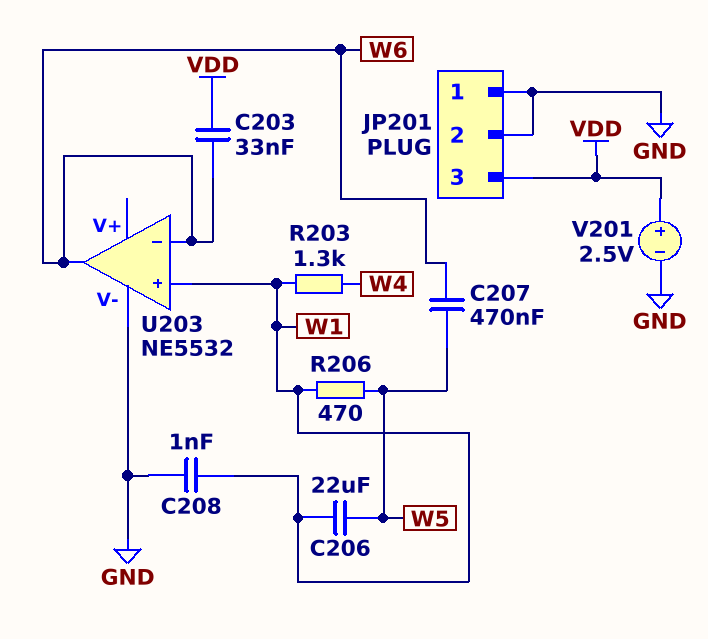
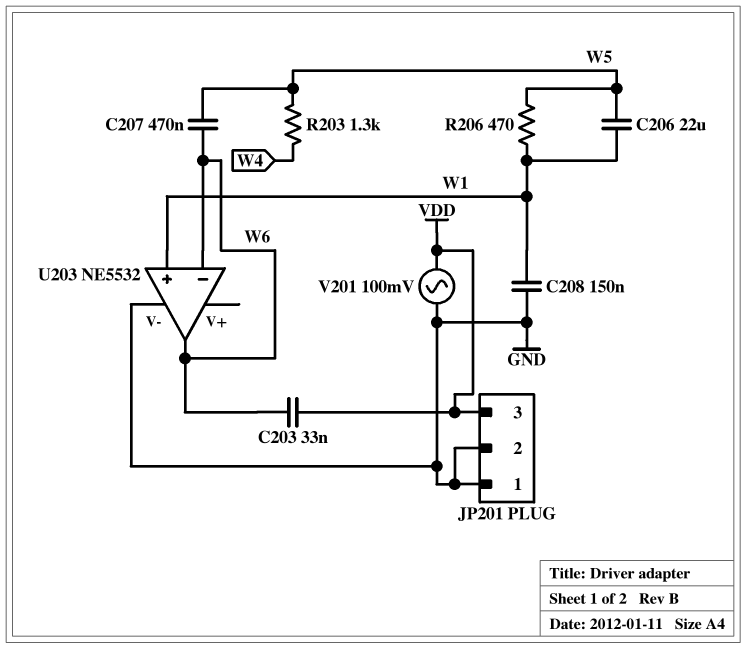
C208: 1nF (GND, W1) -> 150nF (GND, W1)
R203: 1.3k (W1, W4) -> 1.3k (W4, W5)
V201: 2.5V (plus VDD, minus GND) -> AC 100mV (GND, VDD)

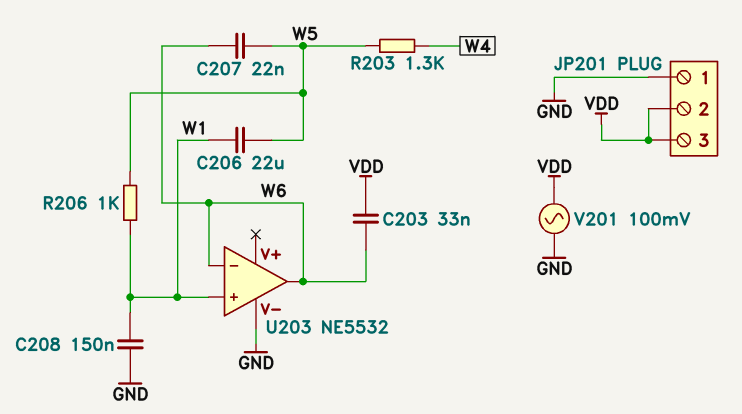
C207: 470nF (W5, W6) -> 22nF (W5, W6)
JP201 pin 2: GND -> VDD
R206: 470 (W1, W5) -> 1k (W1, W5)

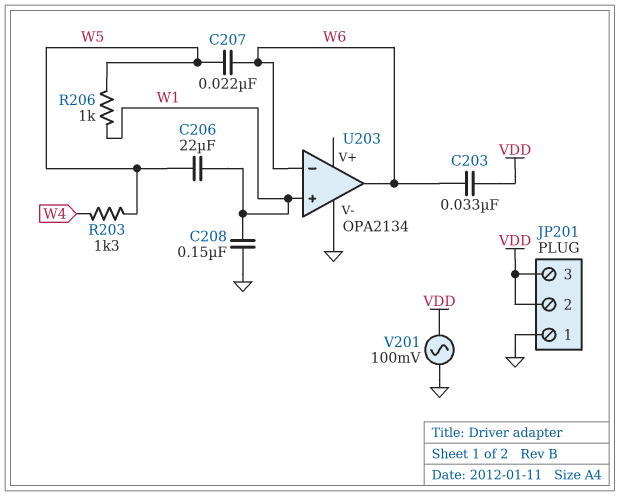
U203: NE5532 -> OPA2134

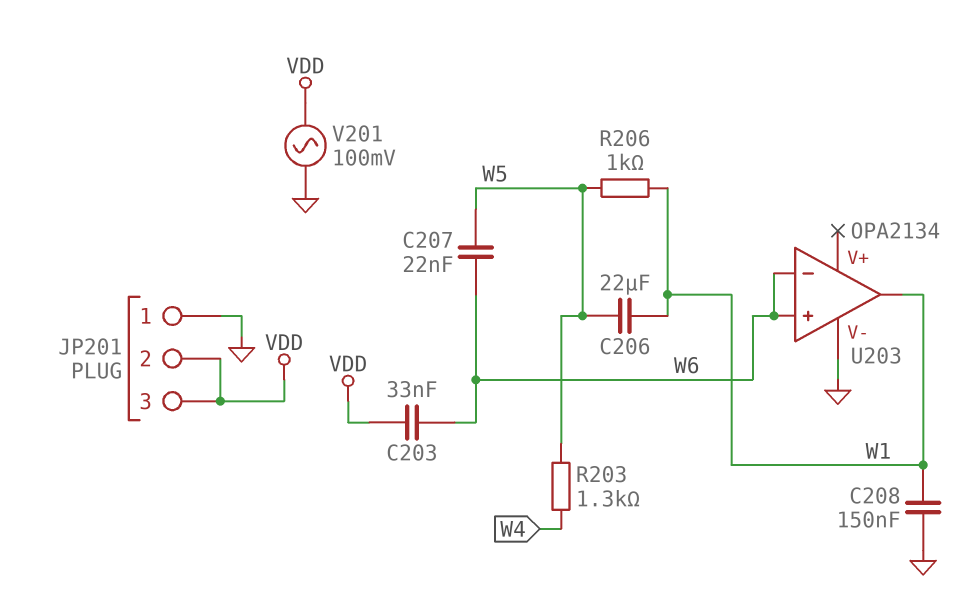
U203 pin in+: W1 -> W6
U203 pin out: W6 -> W1

